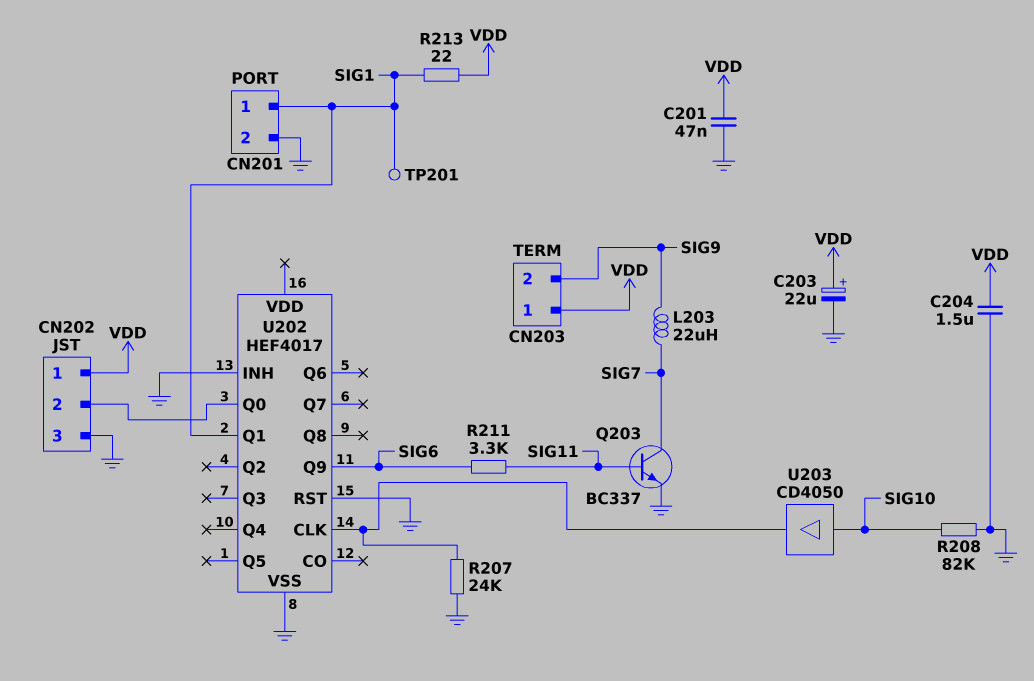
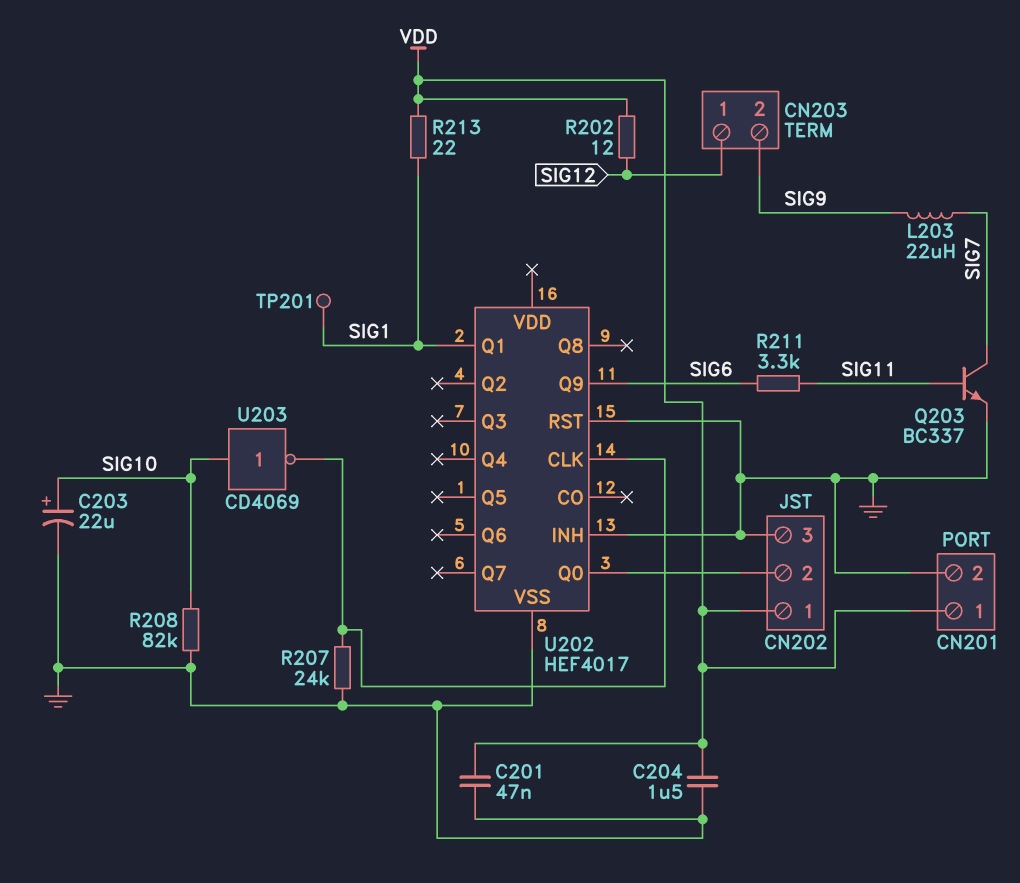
C203: 22uF (plus VDD, minus GND) -> 22uF (plus SIG10, minus GND)
CN201 pin 1: SIG1 -> VDD
CN203 pin 1: VDD -> SIG12
R202: none -> 12 (SIG12, VDD)
U203: buffer CD4050 (in SIG10, out U202/CLK) -> NOT CD4069 (in SIG10, out U202/CLK)

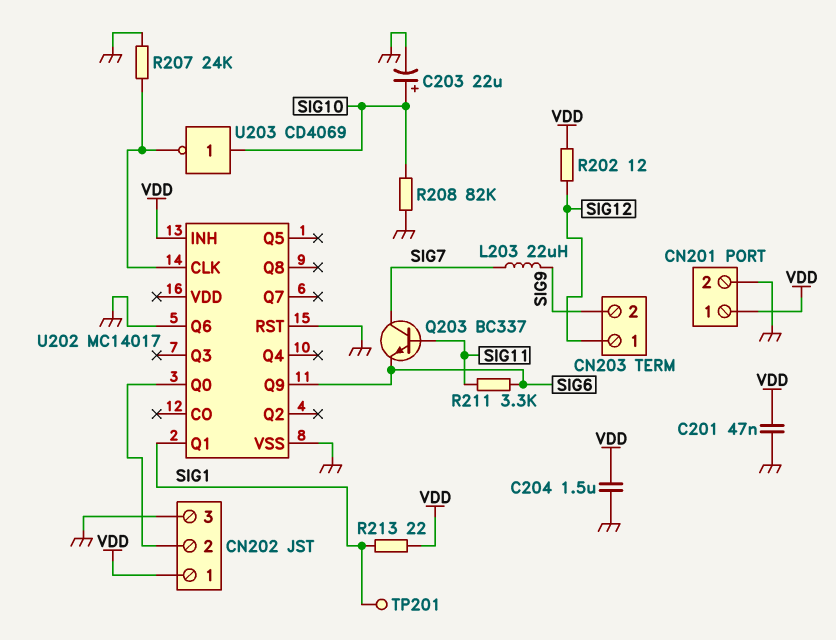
Q203: NPN BC337 (B SIG11, C SIG7, E GND) -> NPN BC337 (B SIG11, C SIG7, E SIG6)
U202: HEF4017 -> MC14017
U202 pin INH: GND -> VDD
U202 pin Q6: none -> GND

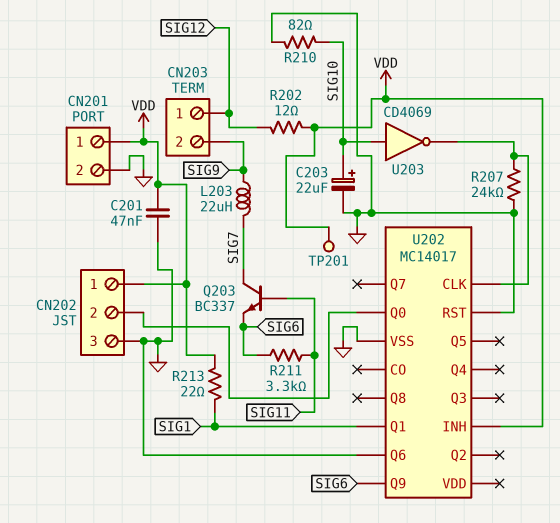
C204: 1.5uF (GND, VDD) -> none
R208: 82k (GND, SIG10) -> none
R210: none -> 82 (GND, SIG10)
TP201: test point (SIG1) -> test point (VDD)

